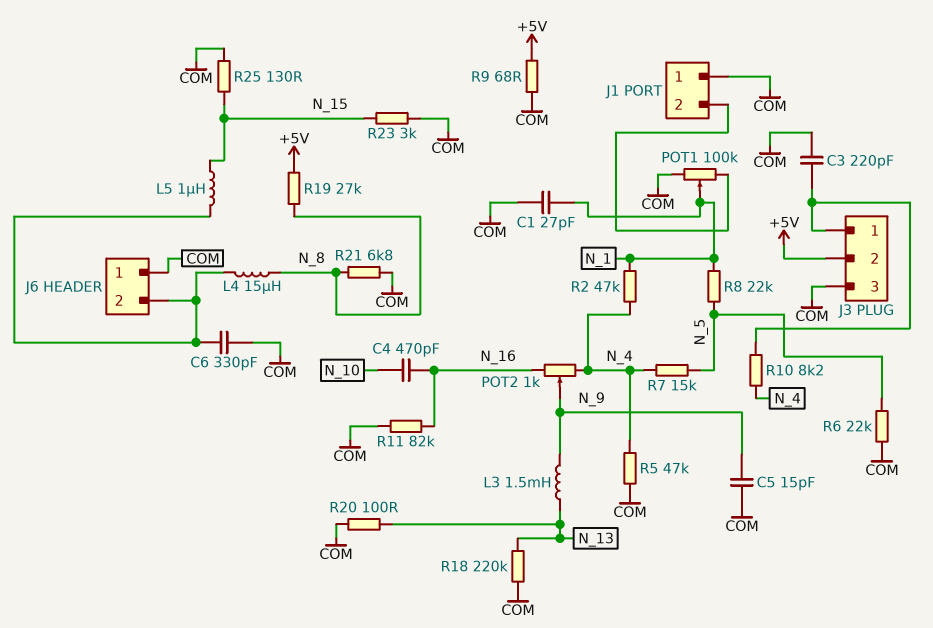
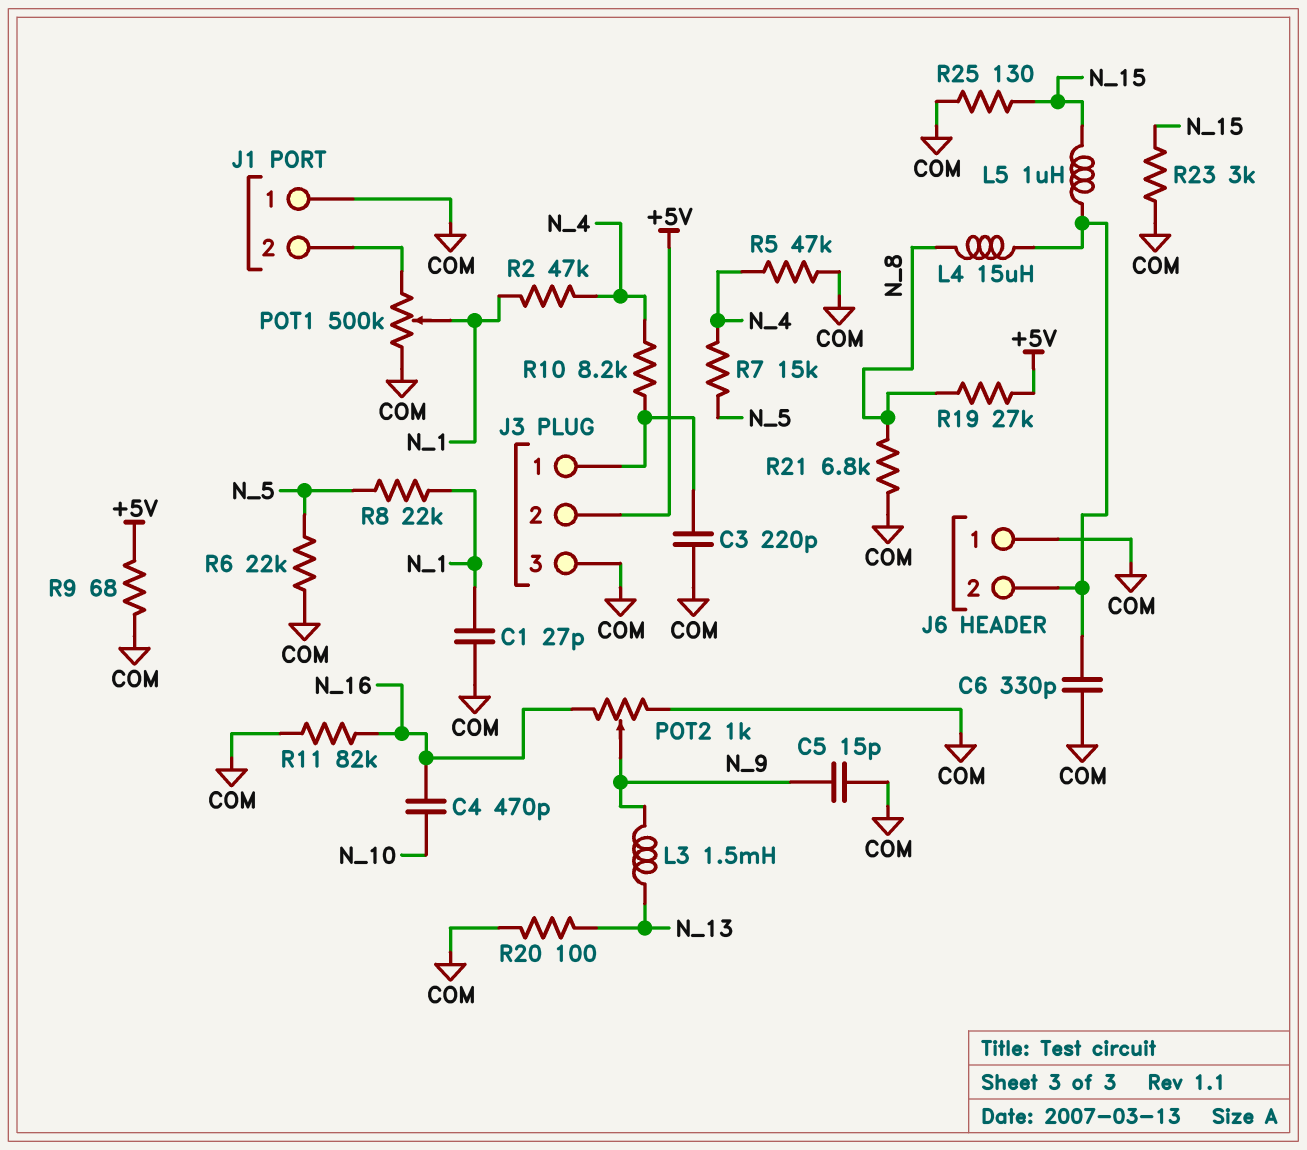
POT1: 100k (COM, J1/2, wiper N_1) -> 500k (COM, J1/2, wiper N_1)
POT2: 1k (N_4, N_16, wiper N_9) -> 1k (COM, N_16, wiper N_9)
R18: 220k (COM, N_13) -> none

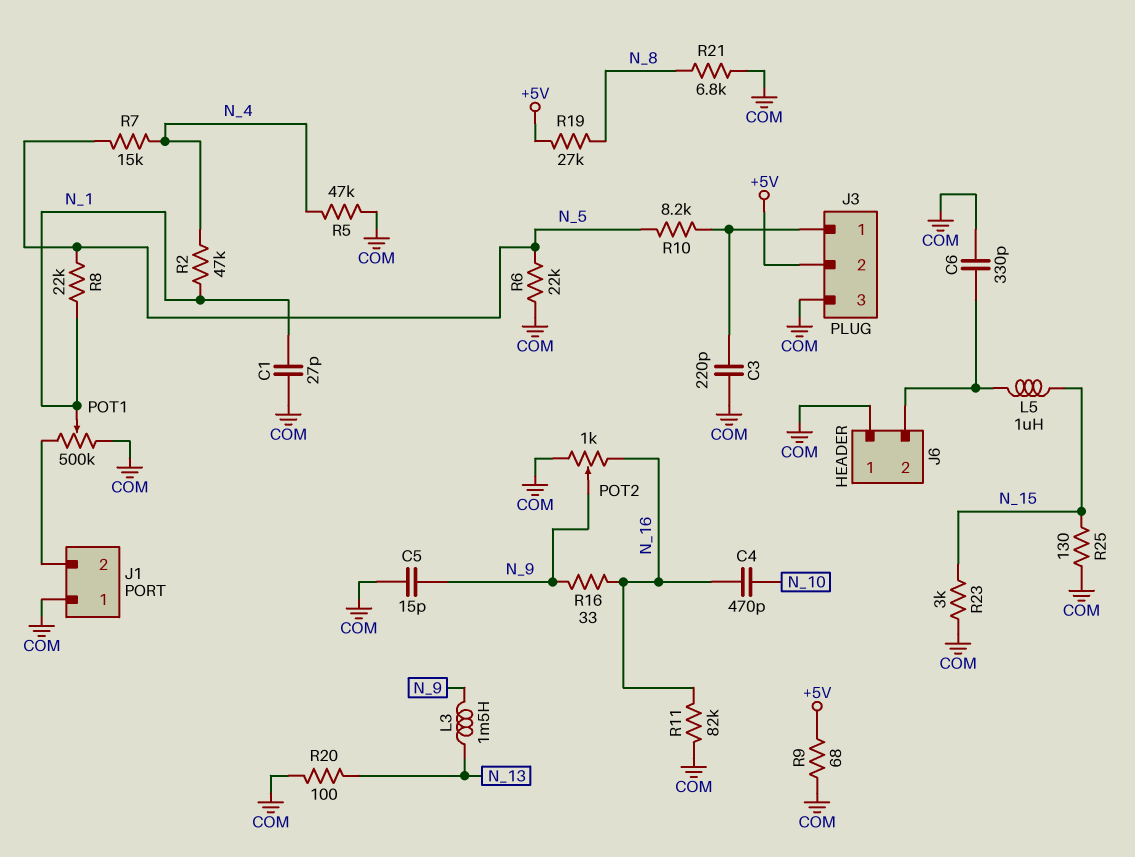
L4: 15uH (J6/2, N_8) -> none
R10: 8.2k (J3/1, N_4) -> 8.2k (J3/1, N_5)
R16: none -> 33 (N_9, N_16)

